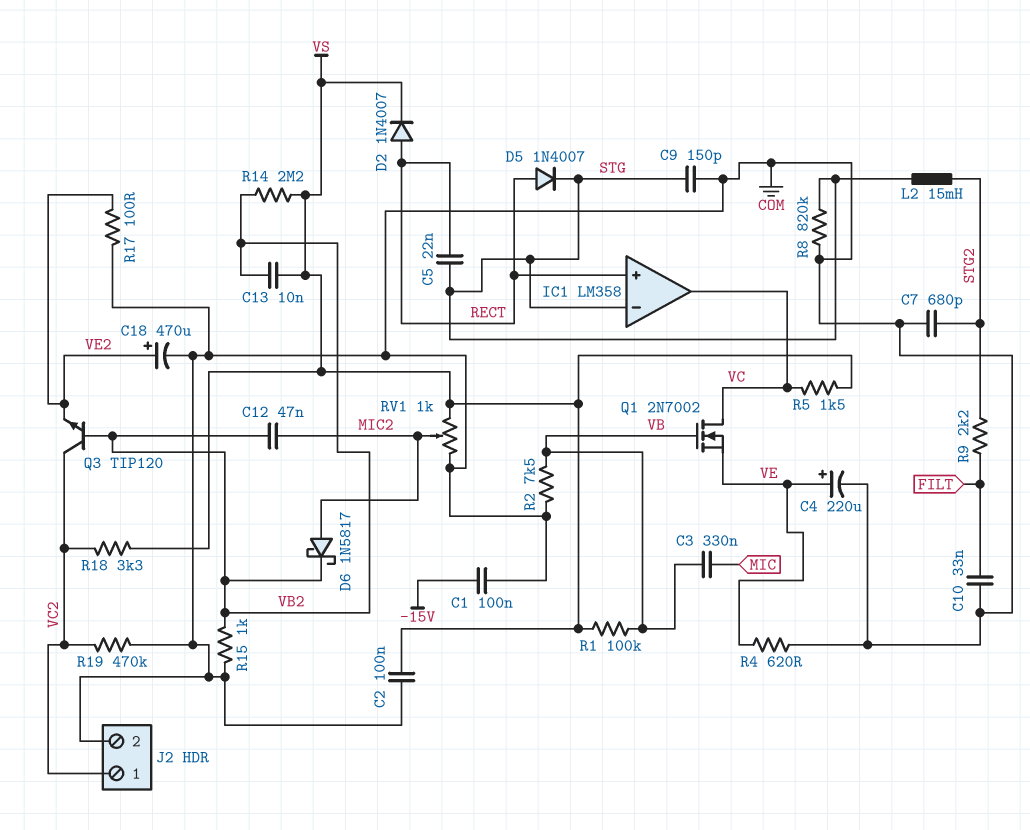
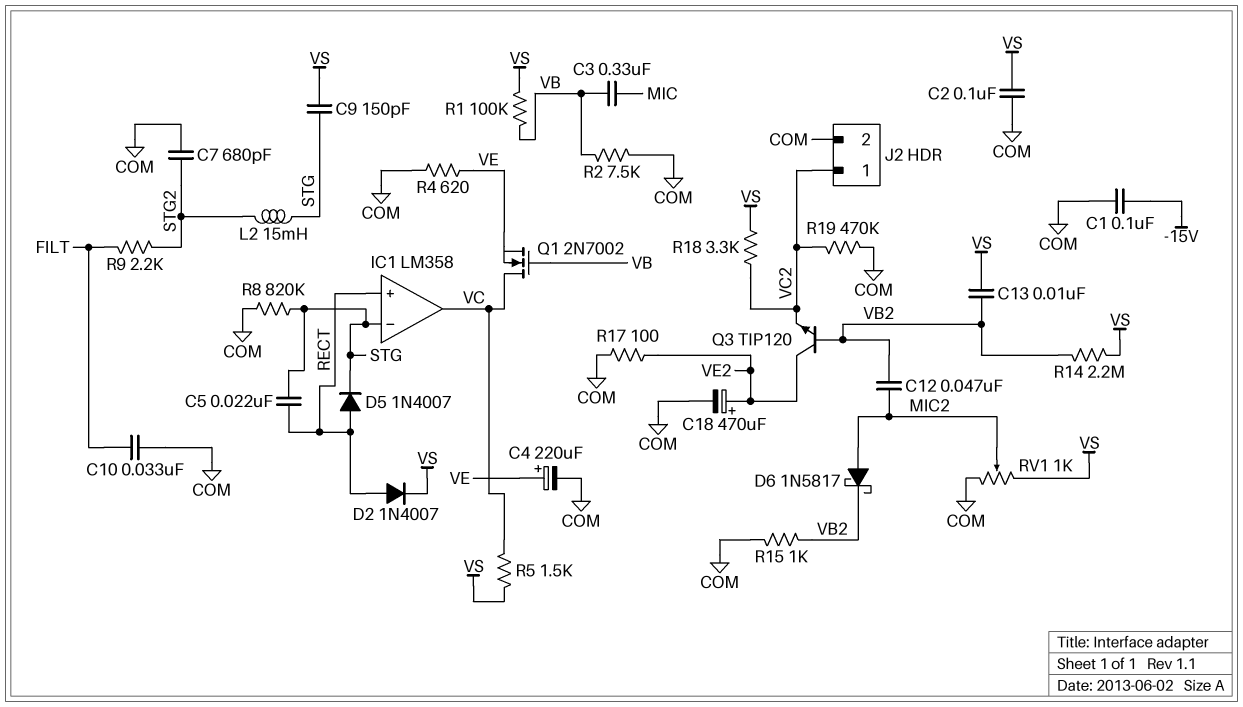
C9: 150pF (COM, STG) -> 150pF (STG, VS)
Q3: NPN TIP120 (B VB2, C VC2, E VE2) -> NPN TIP120 (B VB2, C VE2, E VC2)

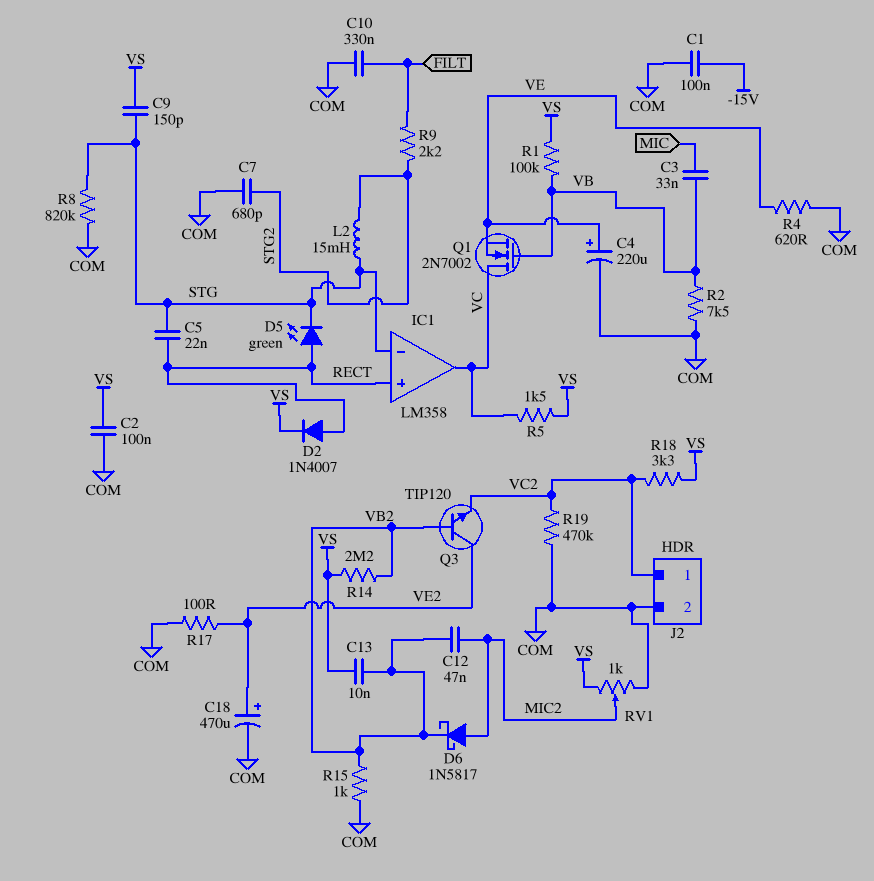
C3: 330nF (MIC, VB) -> 33nF (MIC, VB)
C10: 33nF (COM, FILT) -> 330nF (COM, FILT)
D5: diode 1N4007 (A RECT, K STG) -> LED green (A RECT, K STG)

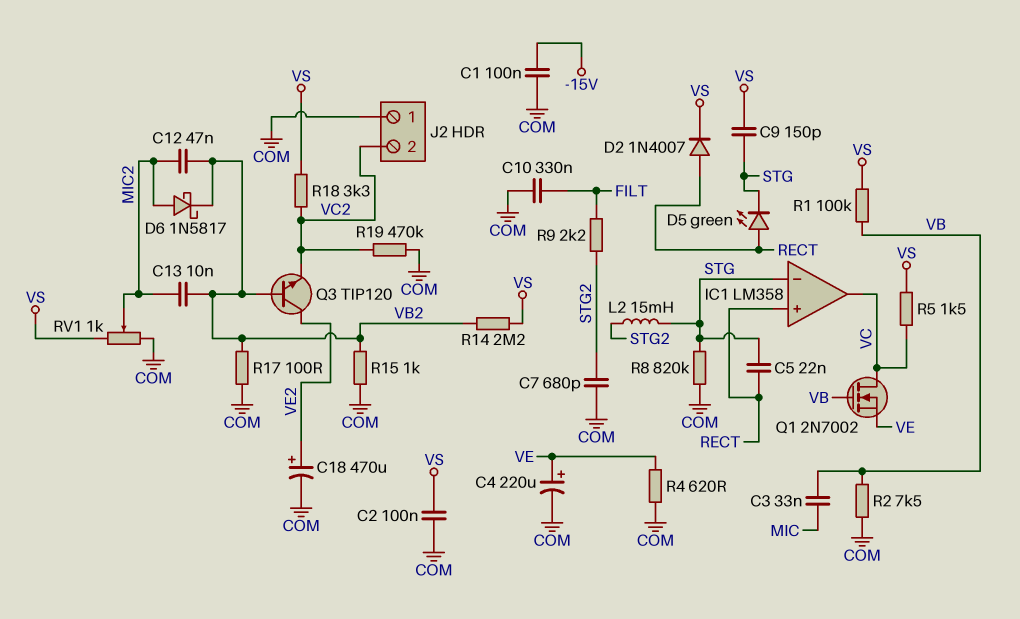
C13: 10nF (VB2, VS) -> 10nF (MIC2, VB2)
J2 pin 1: VC2 -> COM
J2 pin 2: COM -> VC2
R17: 100 (COM, VE2) -> 100 (COM, VB2)

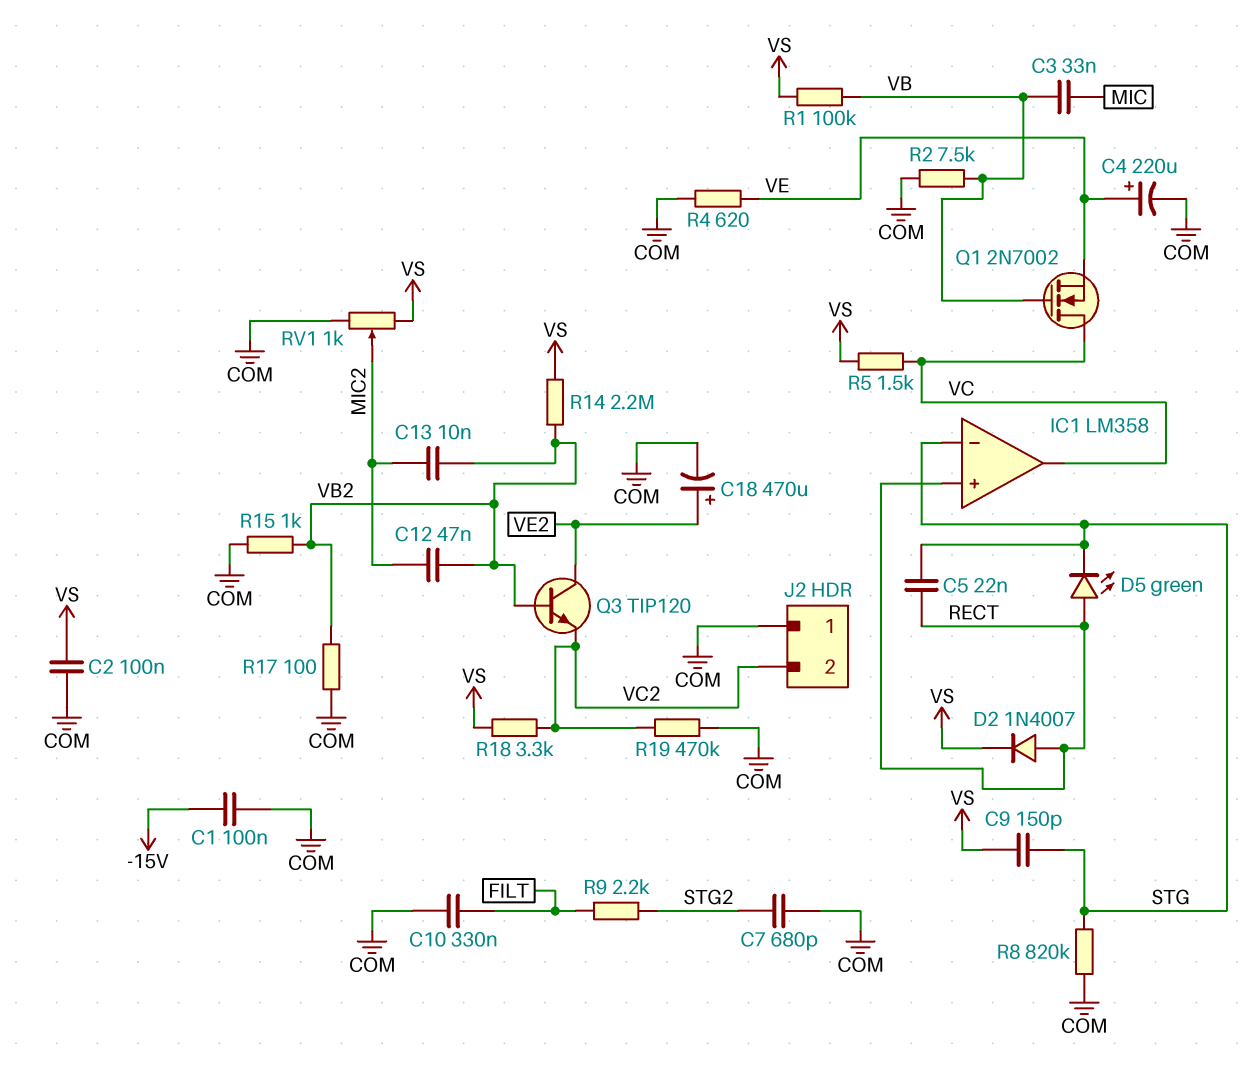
D6: schottky 1N5817 (A MIC2, K VB2) -> none
L2: 15mH (STG, STG2) -> none

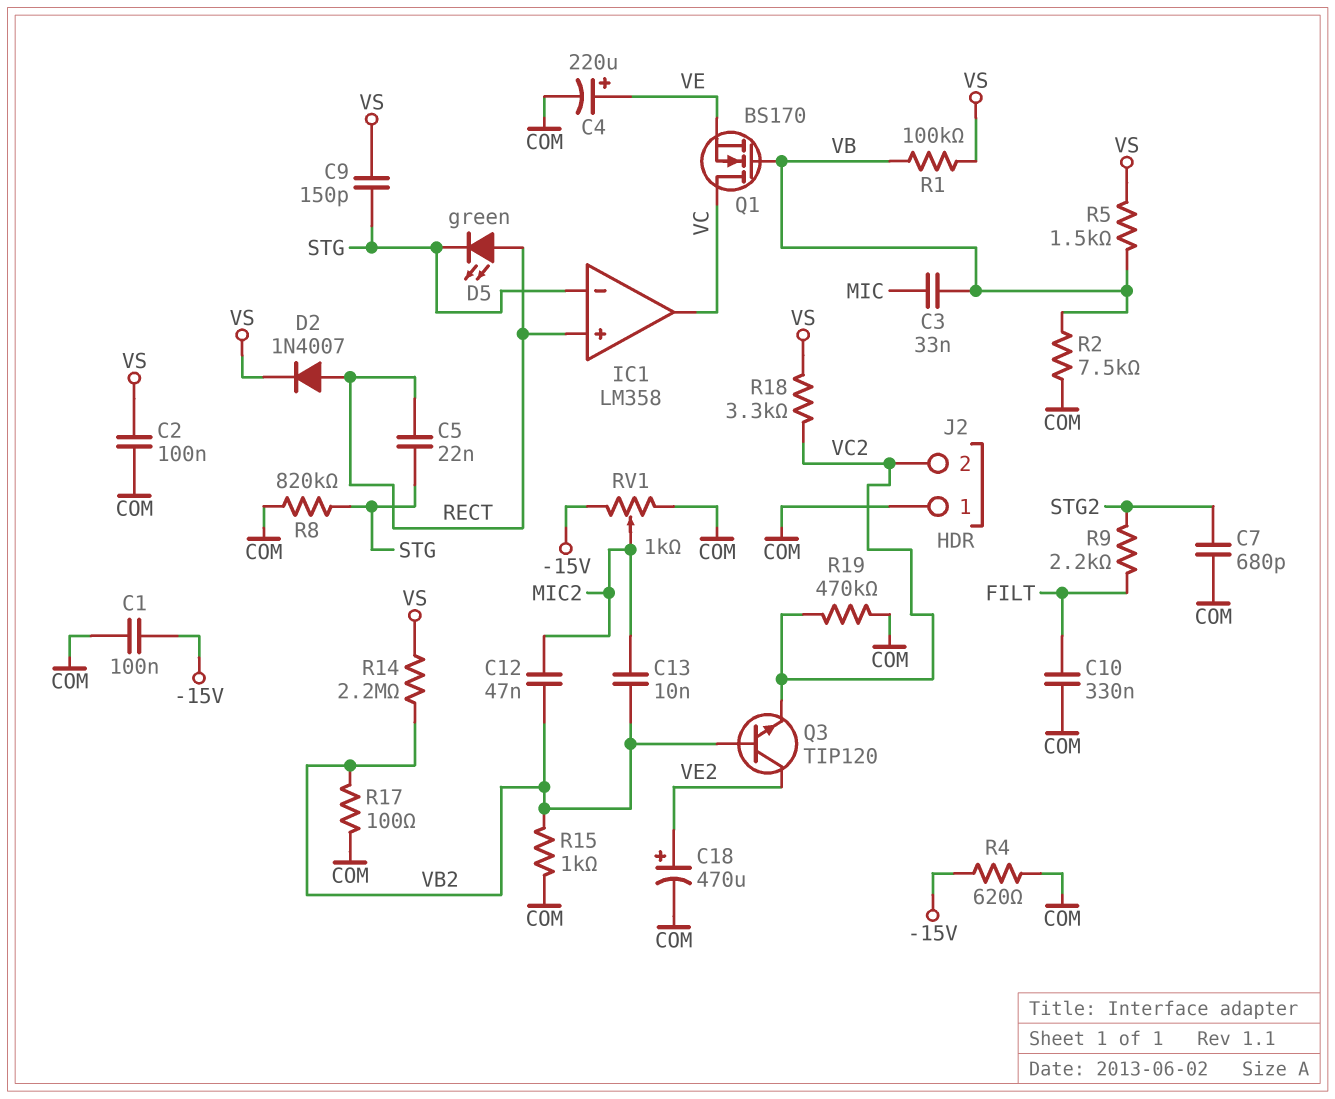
Q1: NMOS 2N7002 (G VB, D VC, S VE) -> NMOS BS170 (G VB, D VC, S VE)
R4: 620 (COM, VE) -> 620 (-15V, COM)
R5: 1.5k (VC, VS) -> 1.5k (VB, VS)
RV1: 1k (COM, VS, wiper MIC2) -> 1k (-15V, COM, wiper MIC2)

